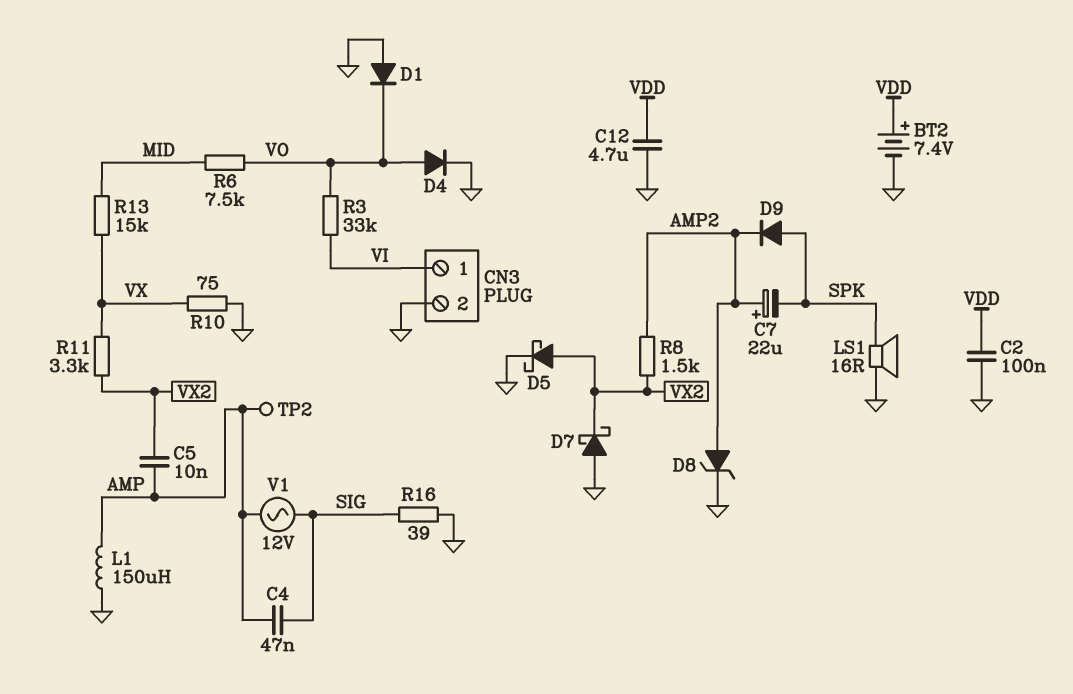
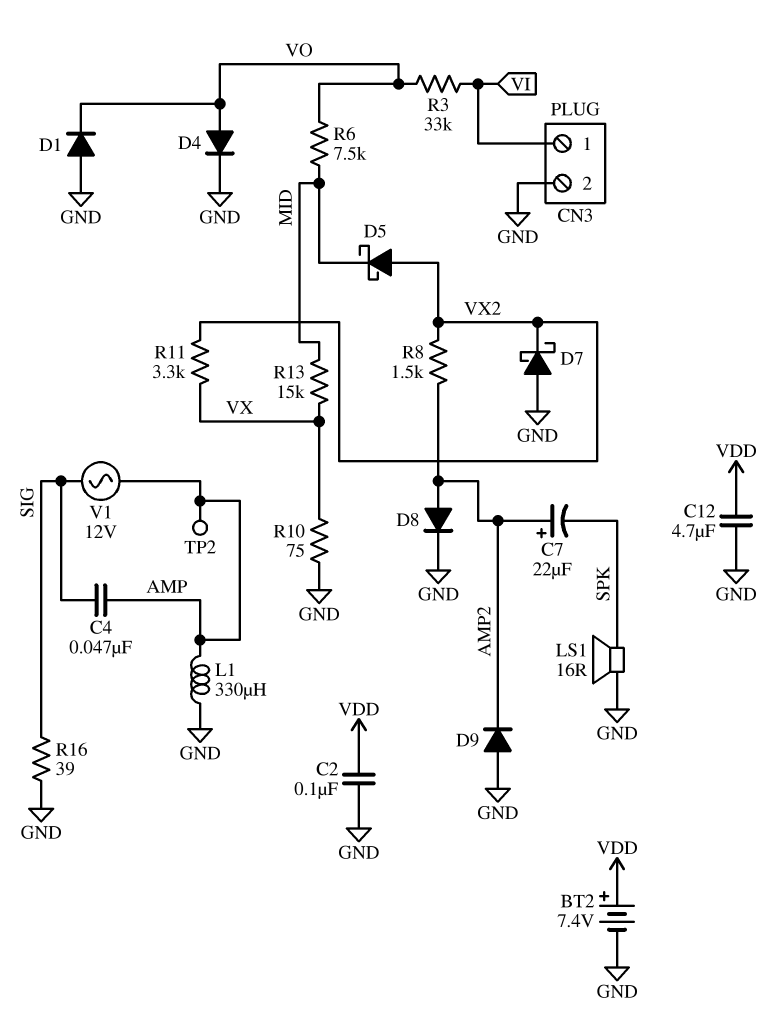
C5: 10nF (AMP, VX2) -> none
D5: schottky (A VX2, K GND) -> schottky (A VX2, K MID)
D8: zener (A AMP2, K GND) -> diode (A AMP2, K GND)
D9: diode (A SPK, K AMP2) -> diode (A GND, K AMP2)
L1: 150uH (AMP, GND) -> 330uH (AMP, GND)

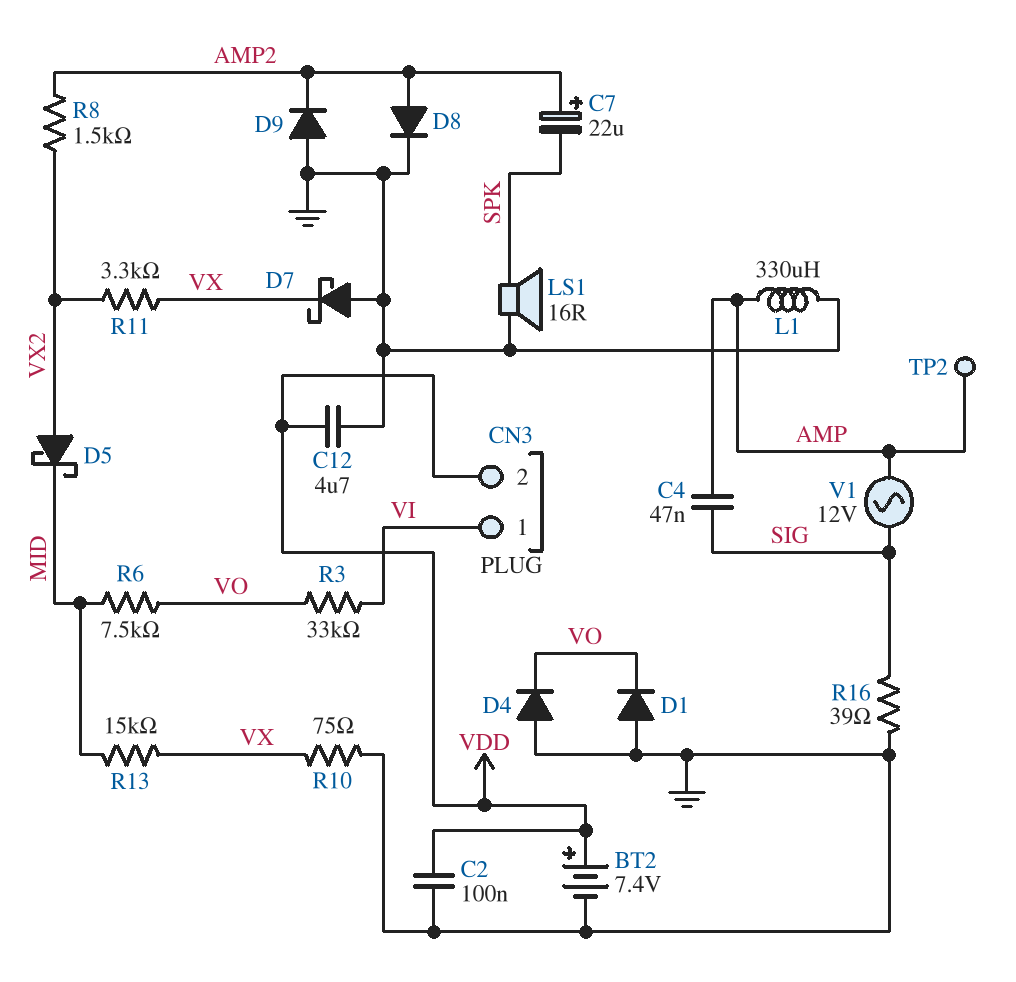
CN3 pin 2: GND -> VDD
D4: diode (A VO, K GND) -> diode (A GND, K VO)
D7: schottky (A GND, K VX2) -> schottky (A GND, K VX)

